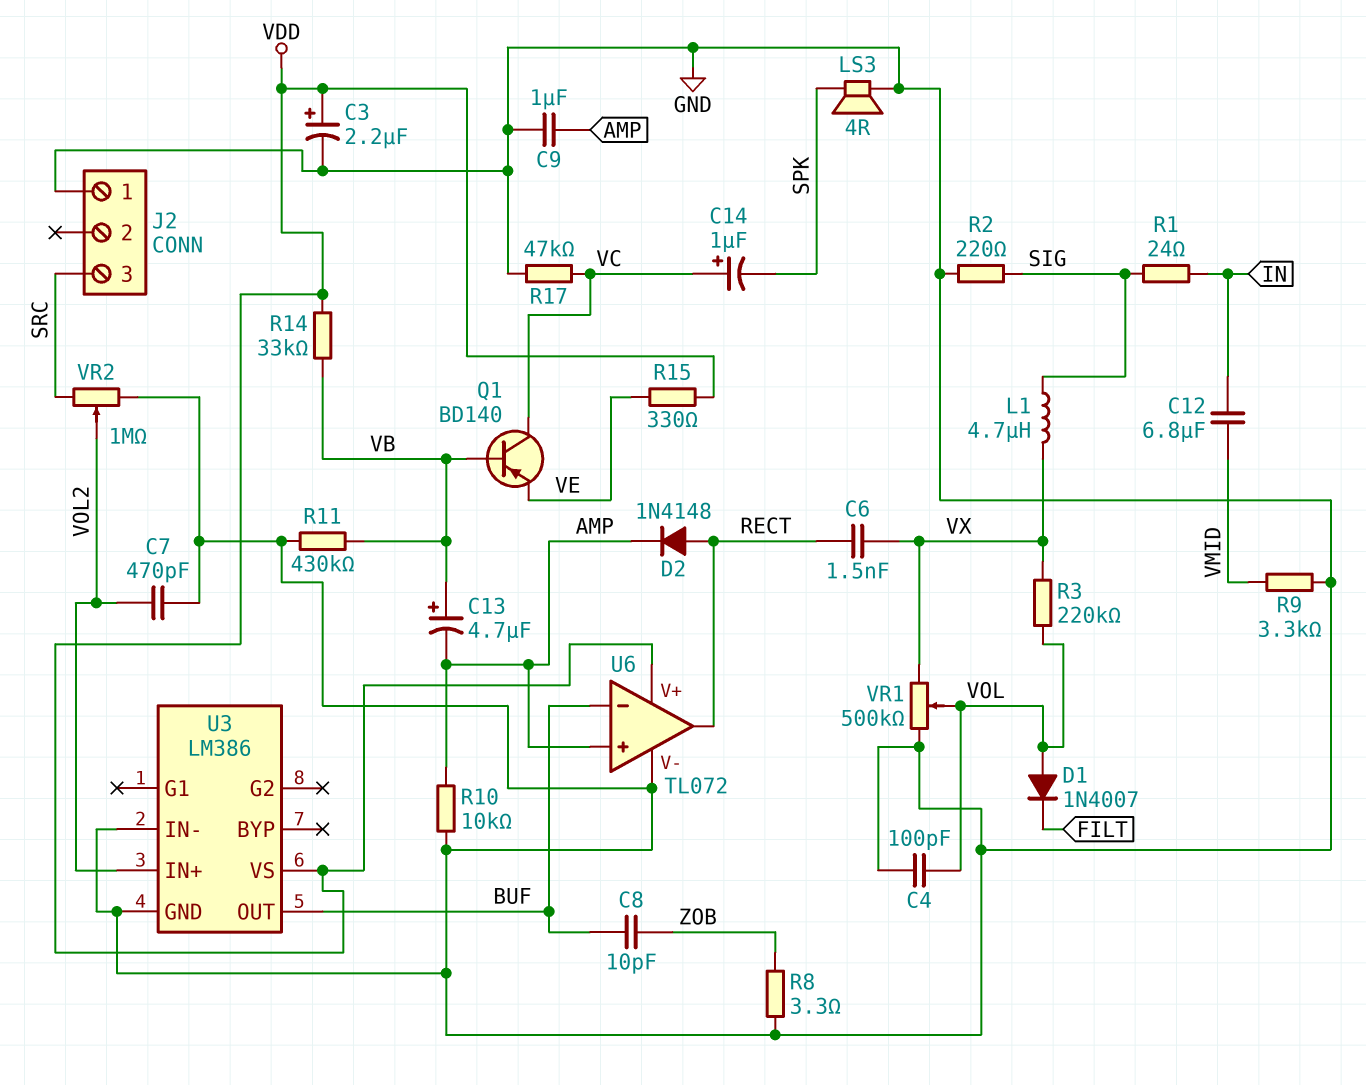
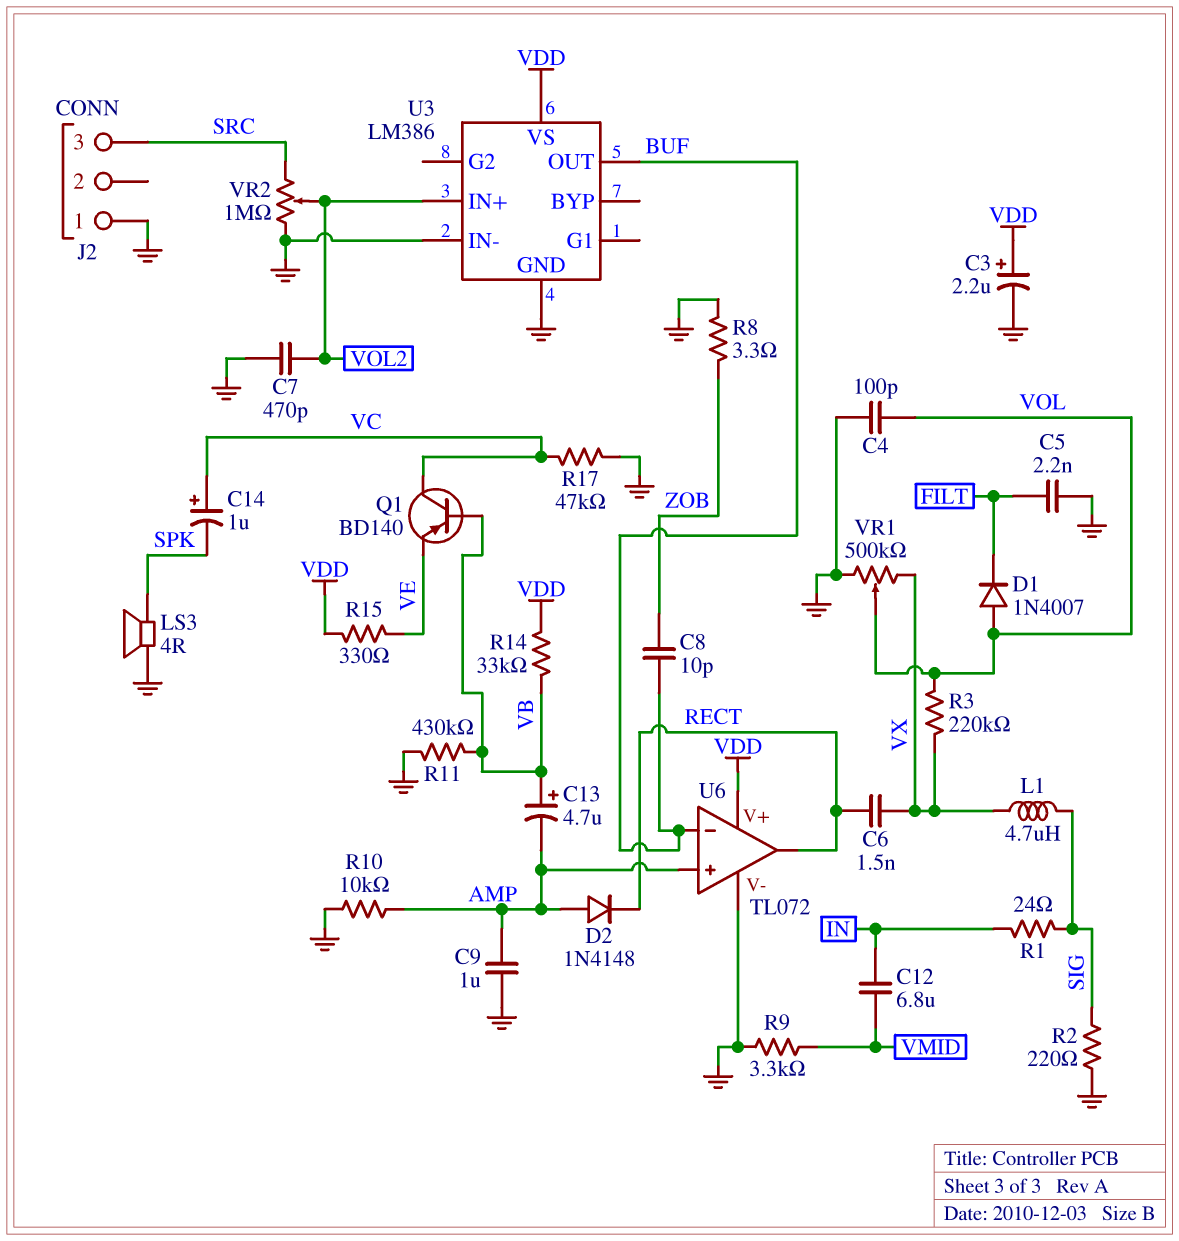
C5: none -> 2.2nF (FILT, GND)
D2: diode 1N4148 (A RECT, K AMP) -> diode 1N4148 (A AMP, K RECT)

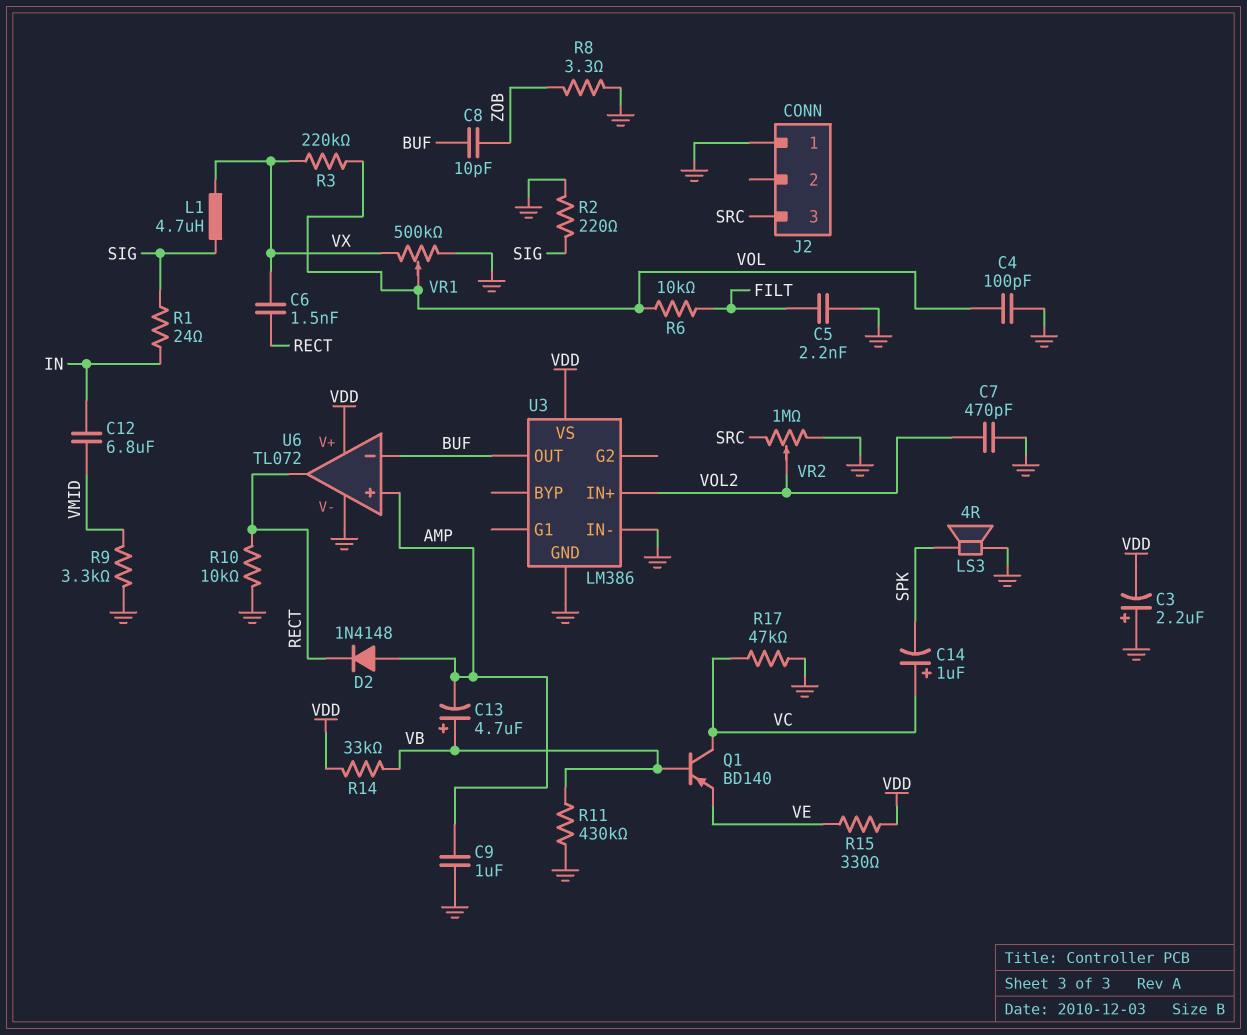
C3: 2.2uF (plus VDD, minus GND) -> 2.2uF (plus GND, minus VDD)
D1: diode 1N4007 (A VOL, K FILT) -> none
R6: none -> 10k (FILT, VOL)
R10: 10k (AMP, GND) -> 10k (GND, RECT)

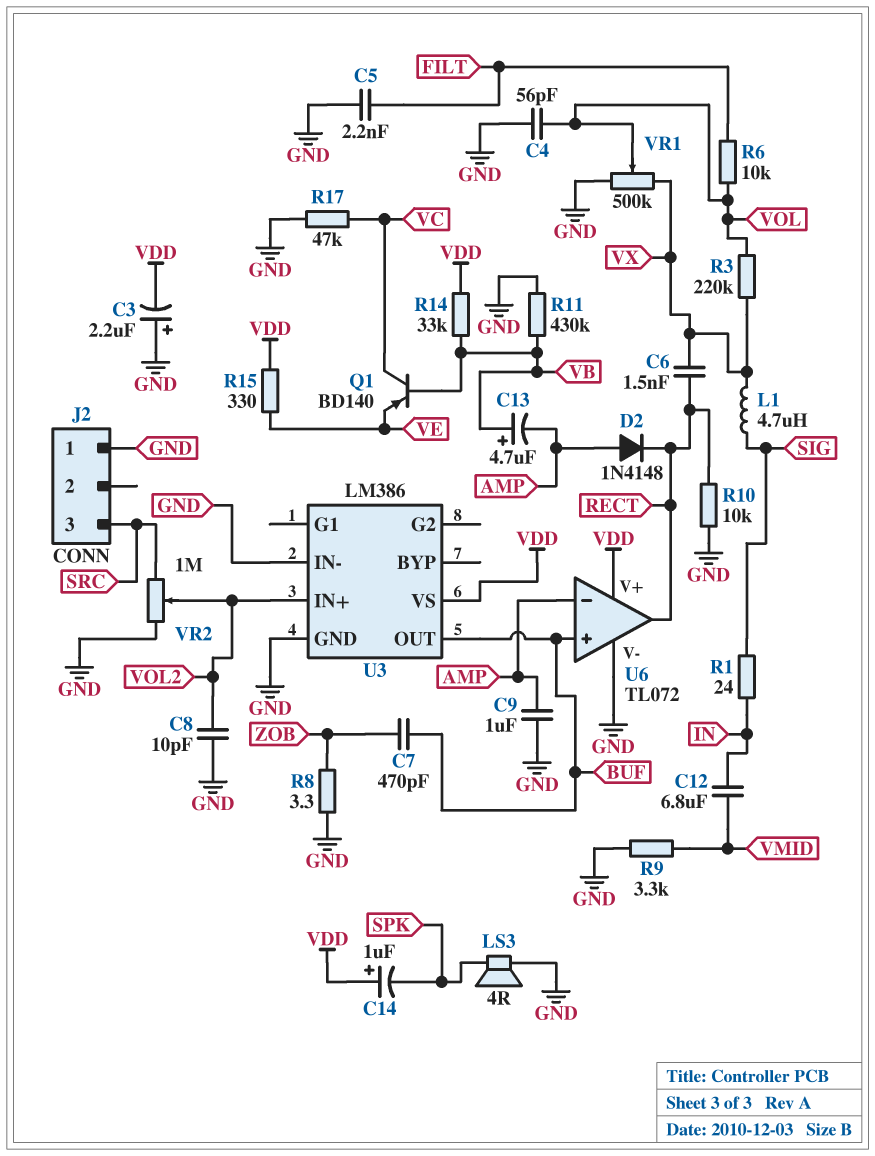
C4: 100pF (GND, VOL) -> 56pF (GND, VOL)
C7: 470pF (GND, VOL2) -> 470pF (BUF, ZOB)
C8: 10pF (BUF, ZOB) -> 10pF (GND, VOL2)
C14: 1uF (plus VC, minus SPK) -> 1uF (plus VDD, minus SPK)
R2: 220 (GND, SIG) -> none
U6 pin in+: AMP -> BUF
U6 pin in-: BUF -> AMP

